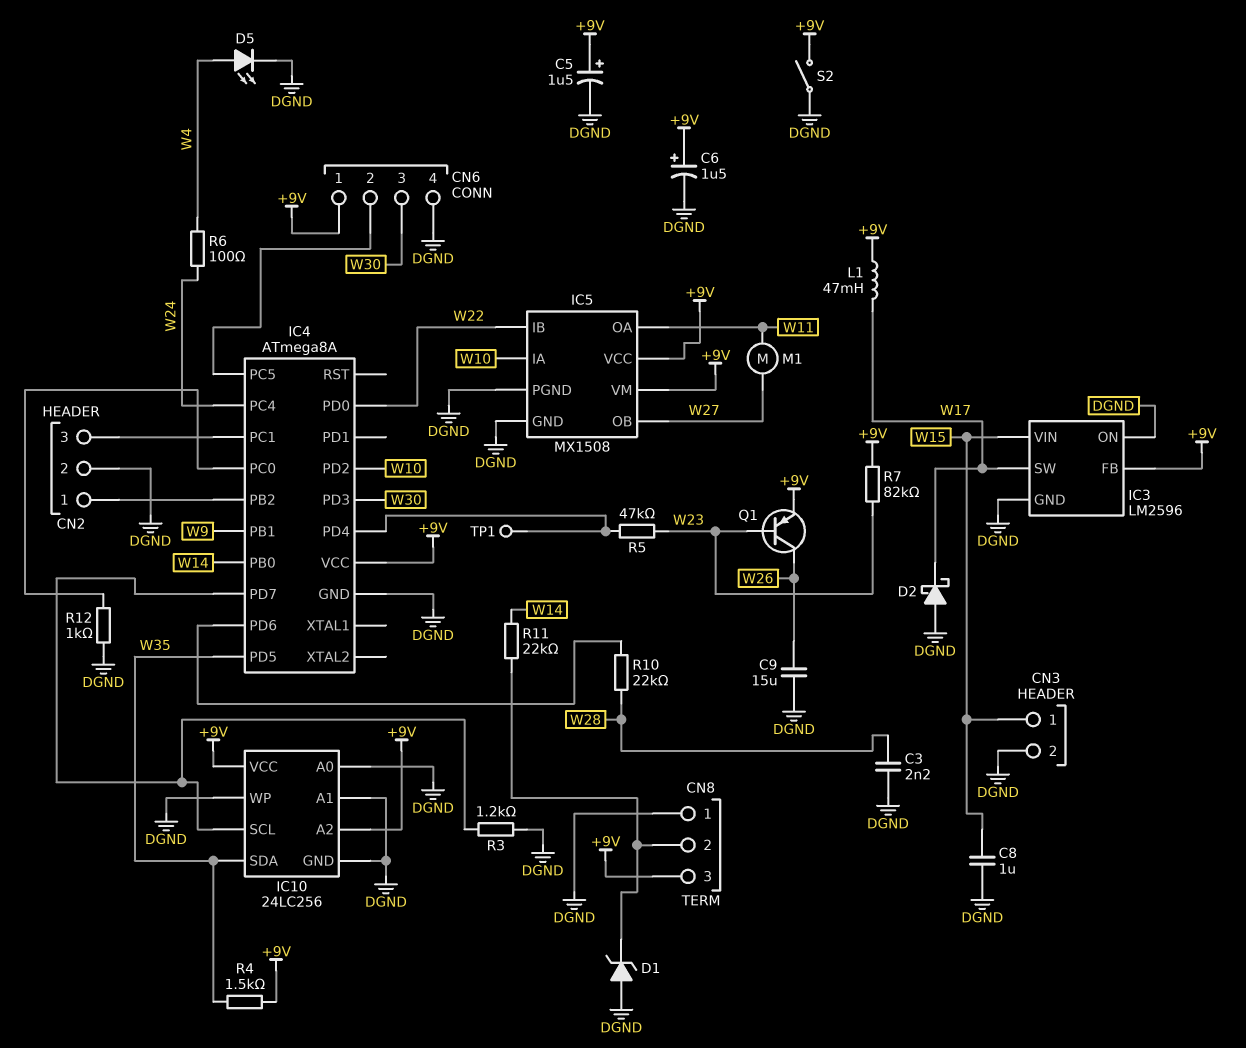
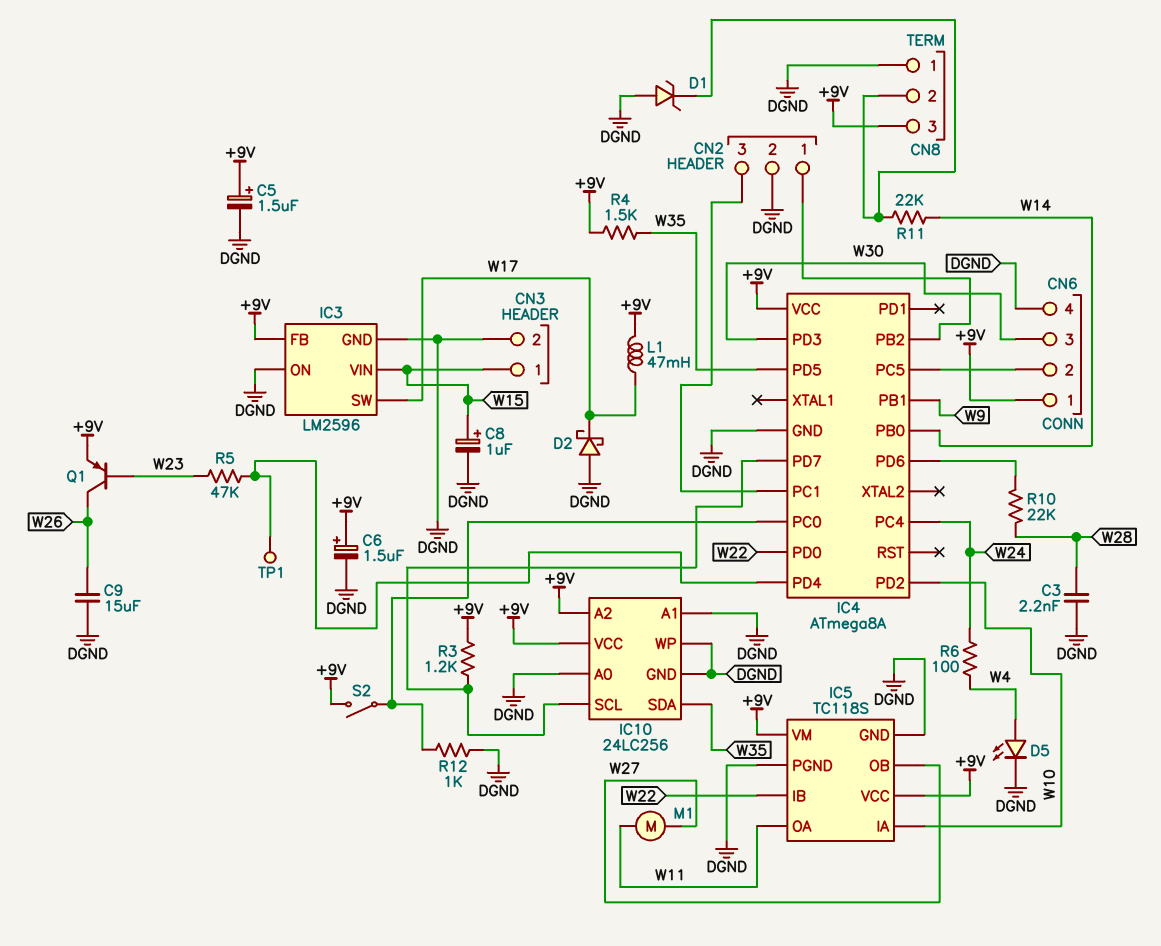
C8: 1uF (DGND, W15) -> 1uF (plus W15, minus DGND)
IC5: MX1508 -> TC118S
R3: 1.2k (DGND, IC4/PD7) -> 1.2k (+9V, IC4/PD7)
R7: 82k (+9V, W23) -> none
S2: switch (+9V, DGND) -> switch (+9V, IC4/PC0)

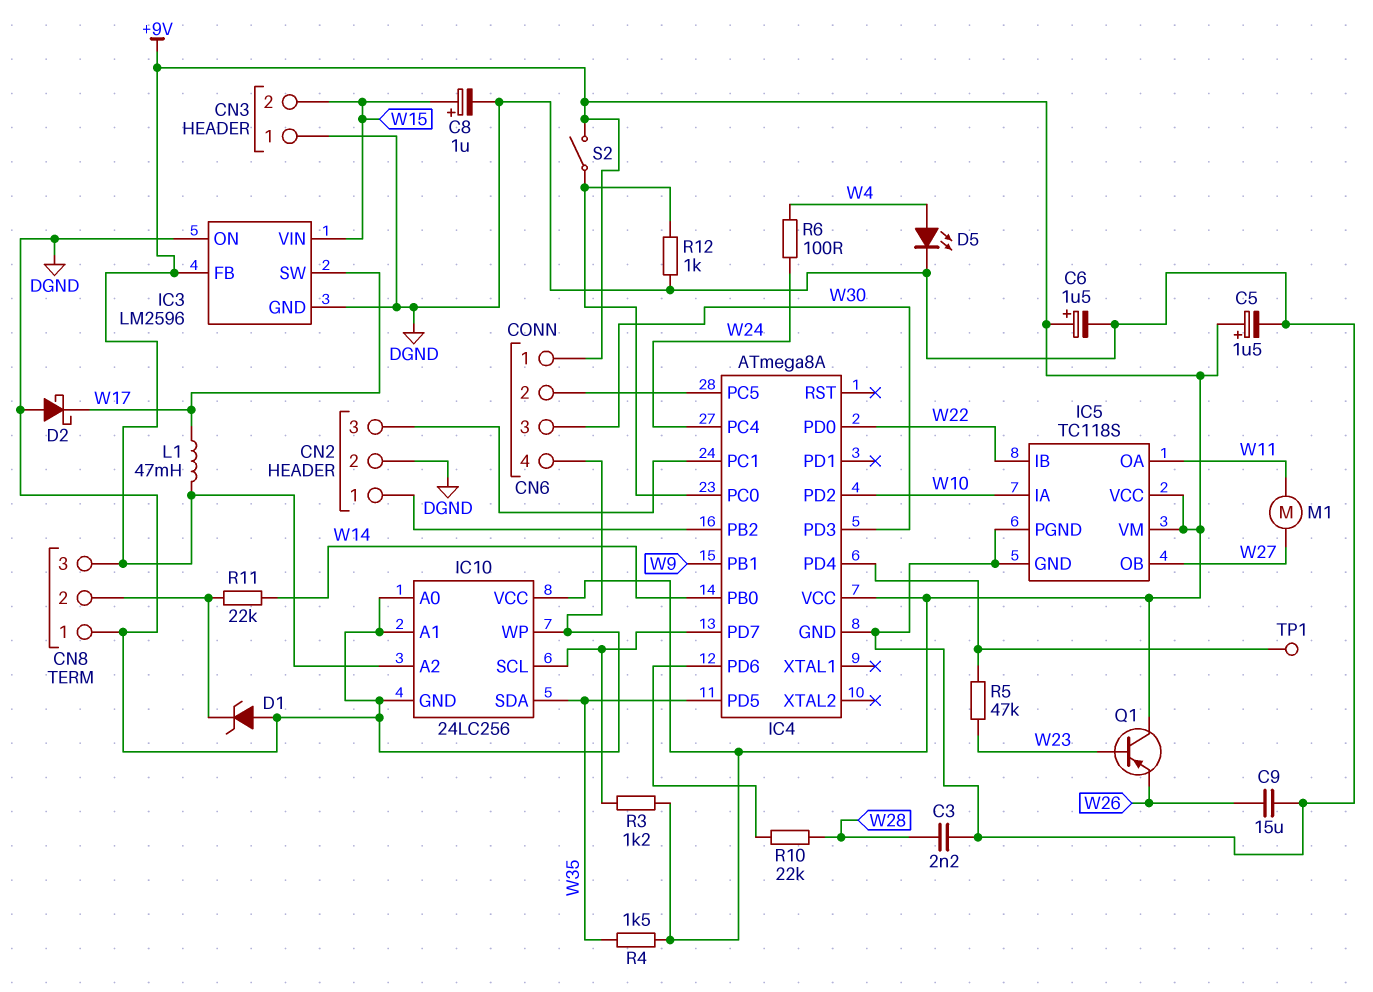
CN3 pin 1: W15 -> DGND
CN3 pin 2: DGND -> W15
Q1: PNP (B W23, C W26, E +9V) -> PNP (B W23, C +9V, E W26)

